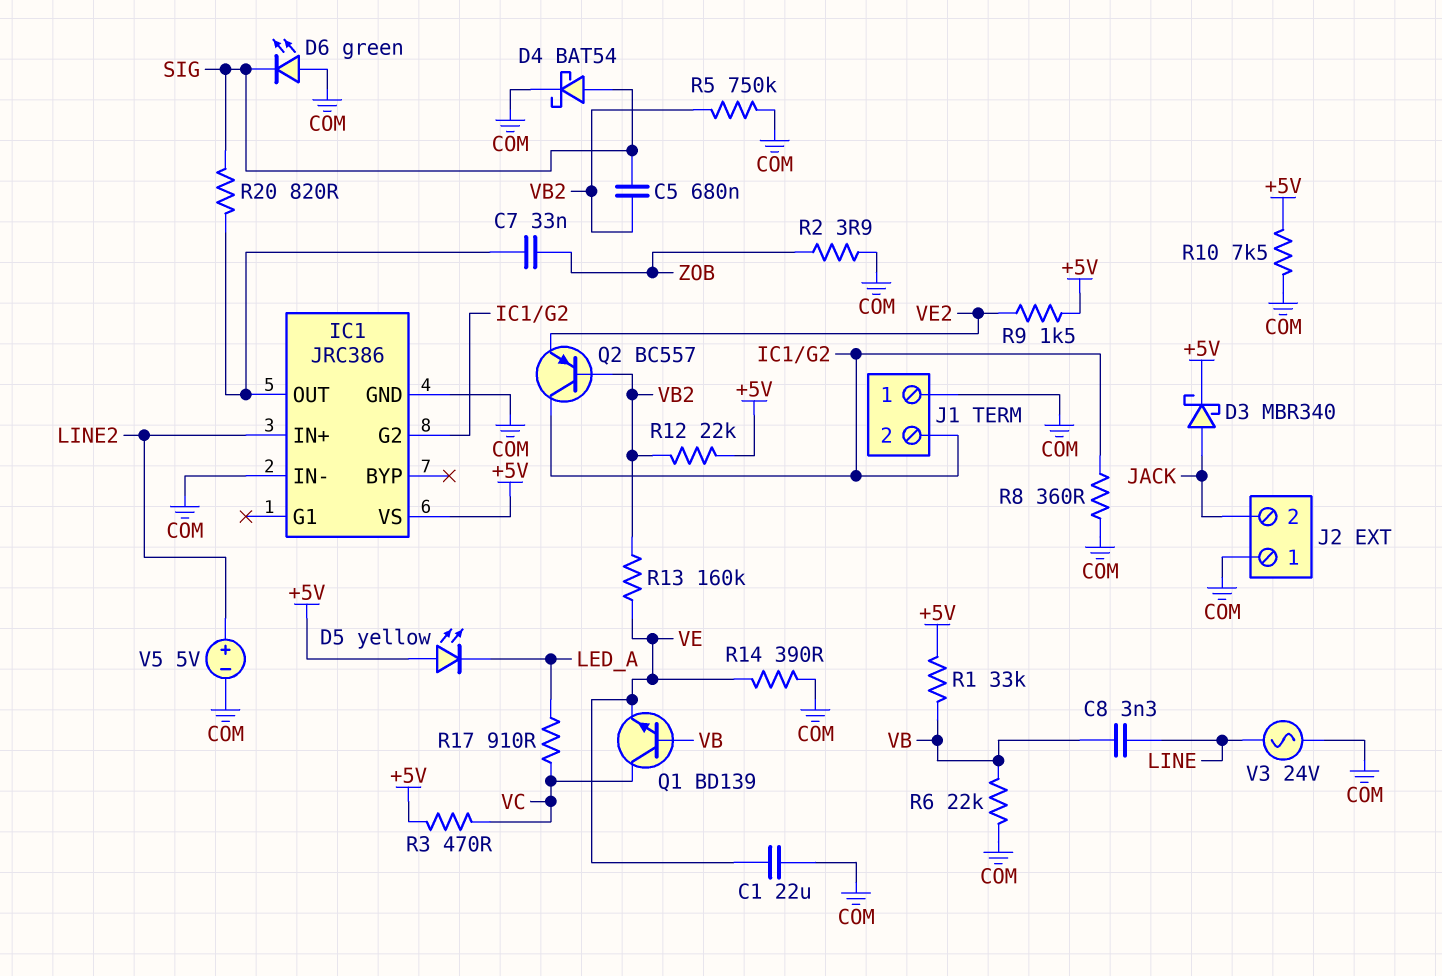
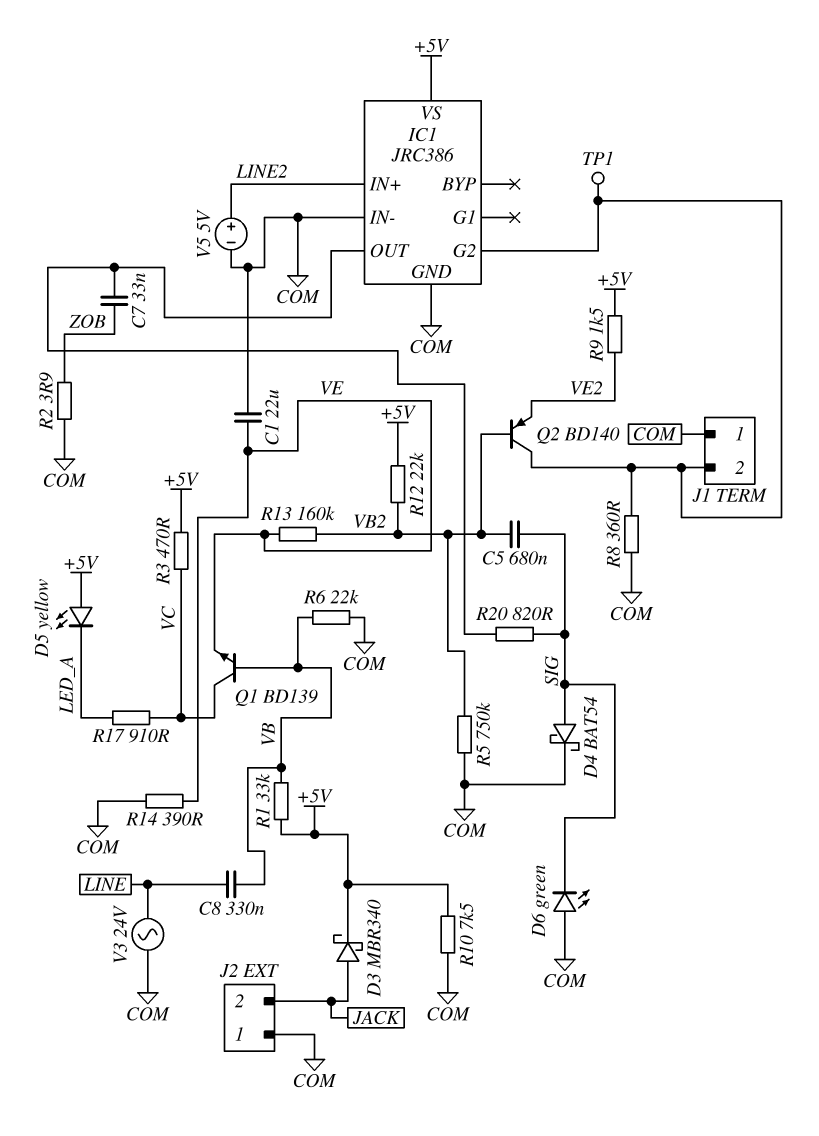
C8: 3.3nF (LINE, VB) -> 330nF (LINE, VB)
Q2: PNP BC557 (B VB2, C IC1/G2, E VE2) -> PNP BD140 (B VB2, C IC1/G2, E VE2)
TP1: none -> test point (IC1/G2)

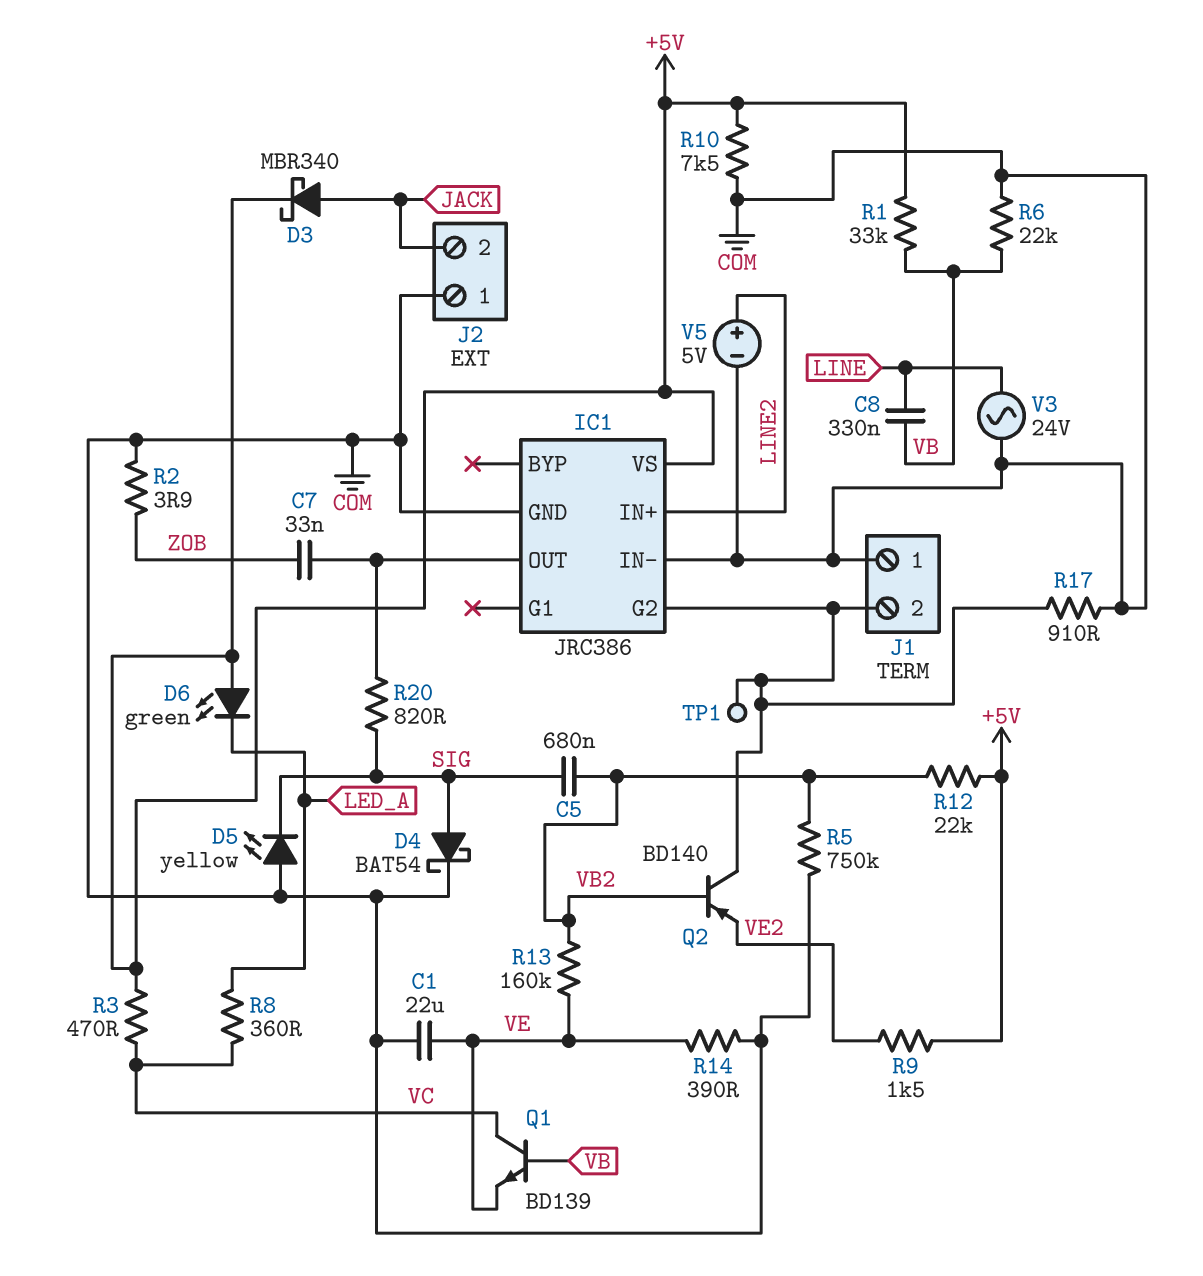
D5: LED yellow (A +5V, K LED_A) -> LED yellow (A COM, K SIG)
D6: LED green (A COM, K SIG) -> LED green (A +5V, K LED_A)
R8: 360 (COM, IC1/G2) -> 360 (LED_A, VC)
R17: 910 (LED_A, VC) -> 910 (COM, IC1/G2)

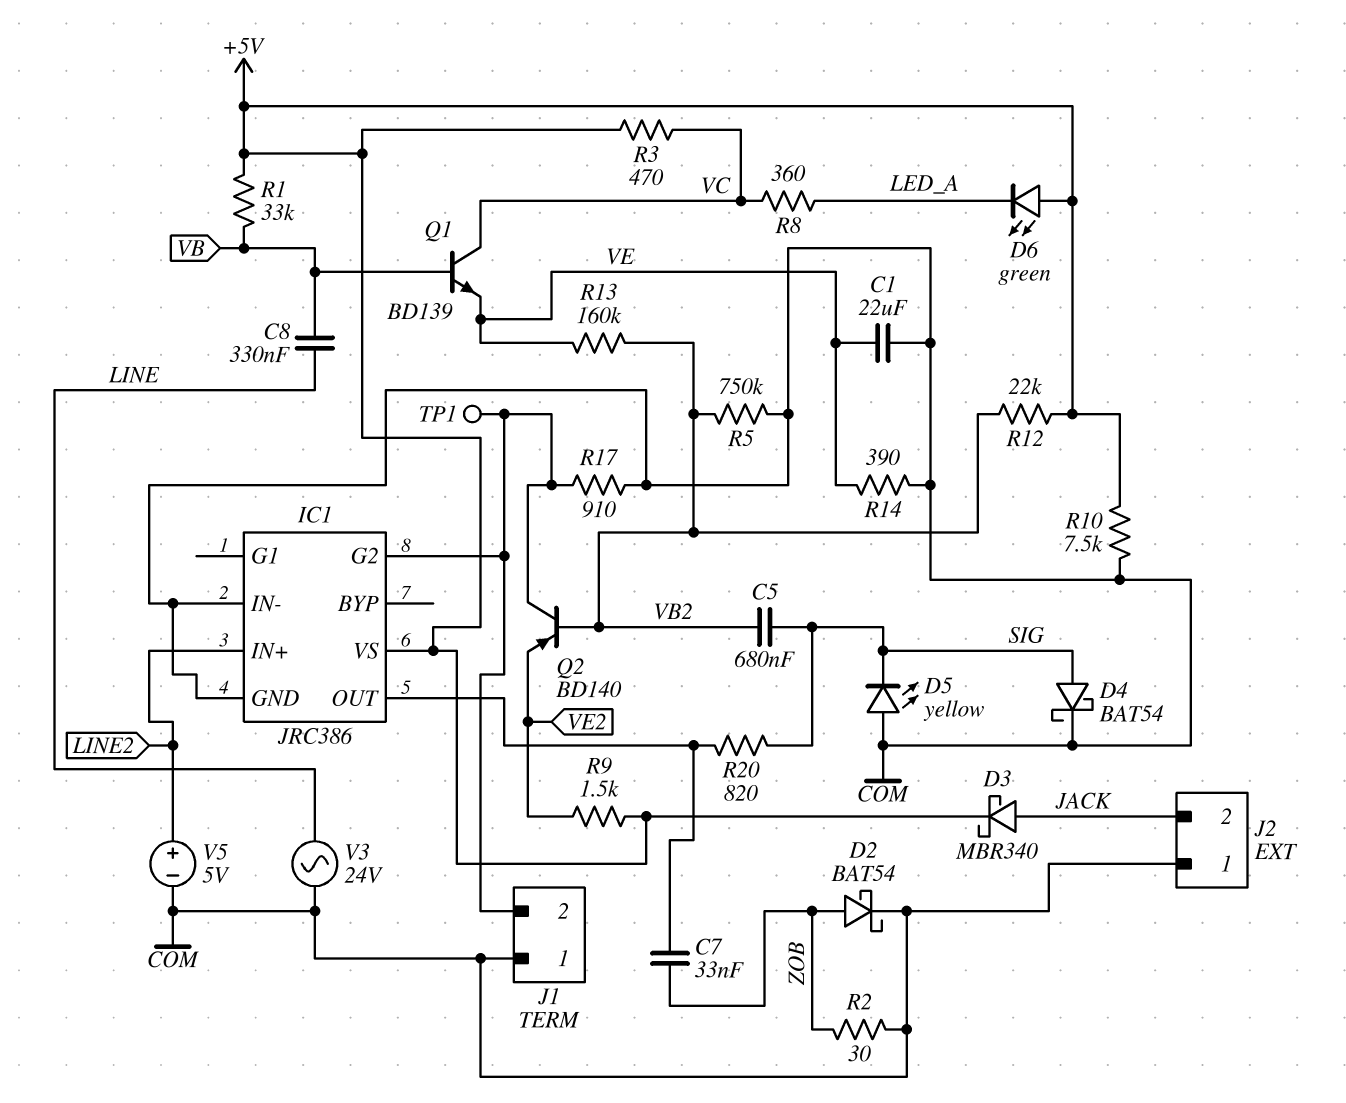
D2: none -> schottky BAT54 (A ZOB, K COM)
R2: 3.9 (COM, ZOB) -> 30 (COM, ZOB)
R6: 22k (COM, VB) -> none

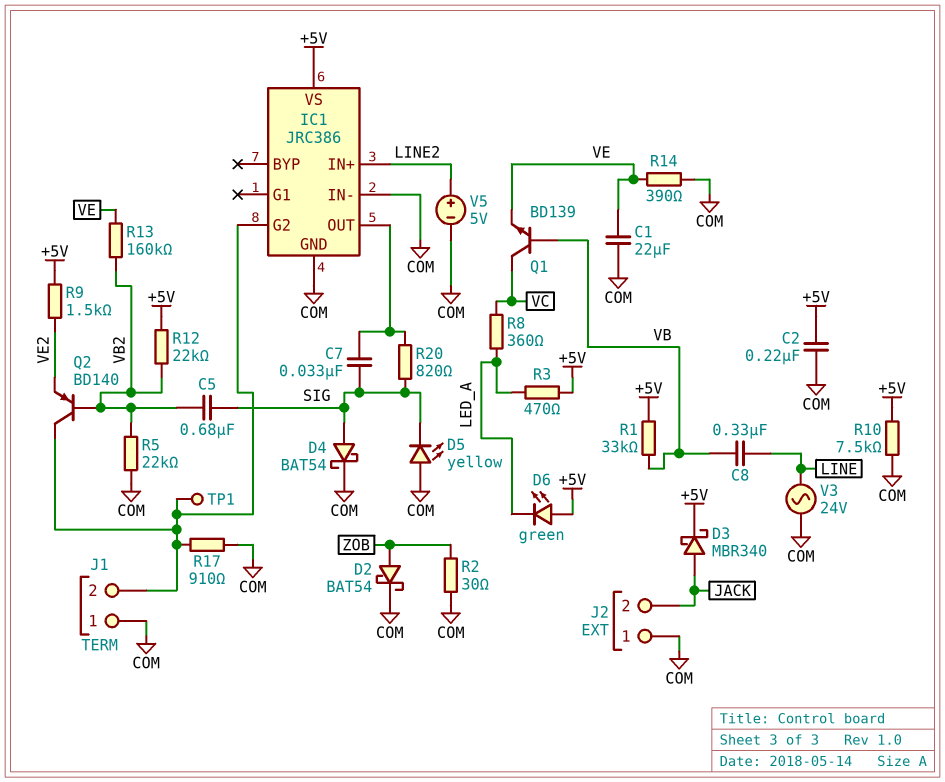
C2: none -> 220nF (+5V, COM)
C7: 33nF (IC1/OUT, ZOB) -> 33nF (IC1/OUT, SIG)
R3: 470 (+5V, VC) -> 470 (+5V, LED_A)
R5: 750k (COM, VB2) -> 22k (COM, VB2)

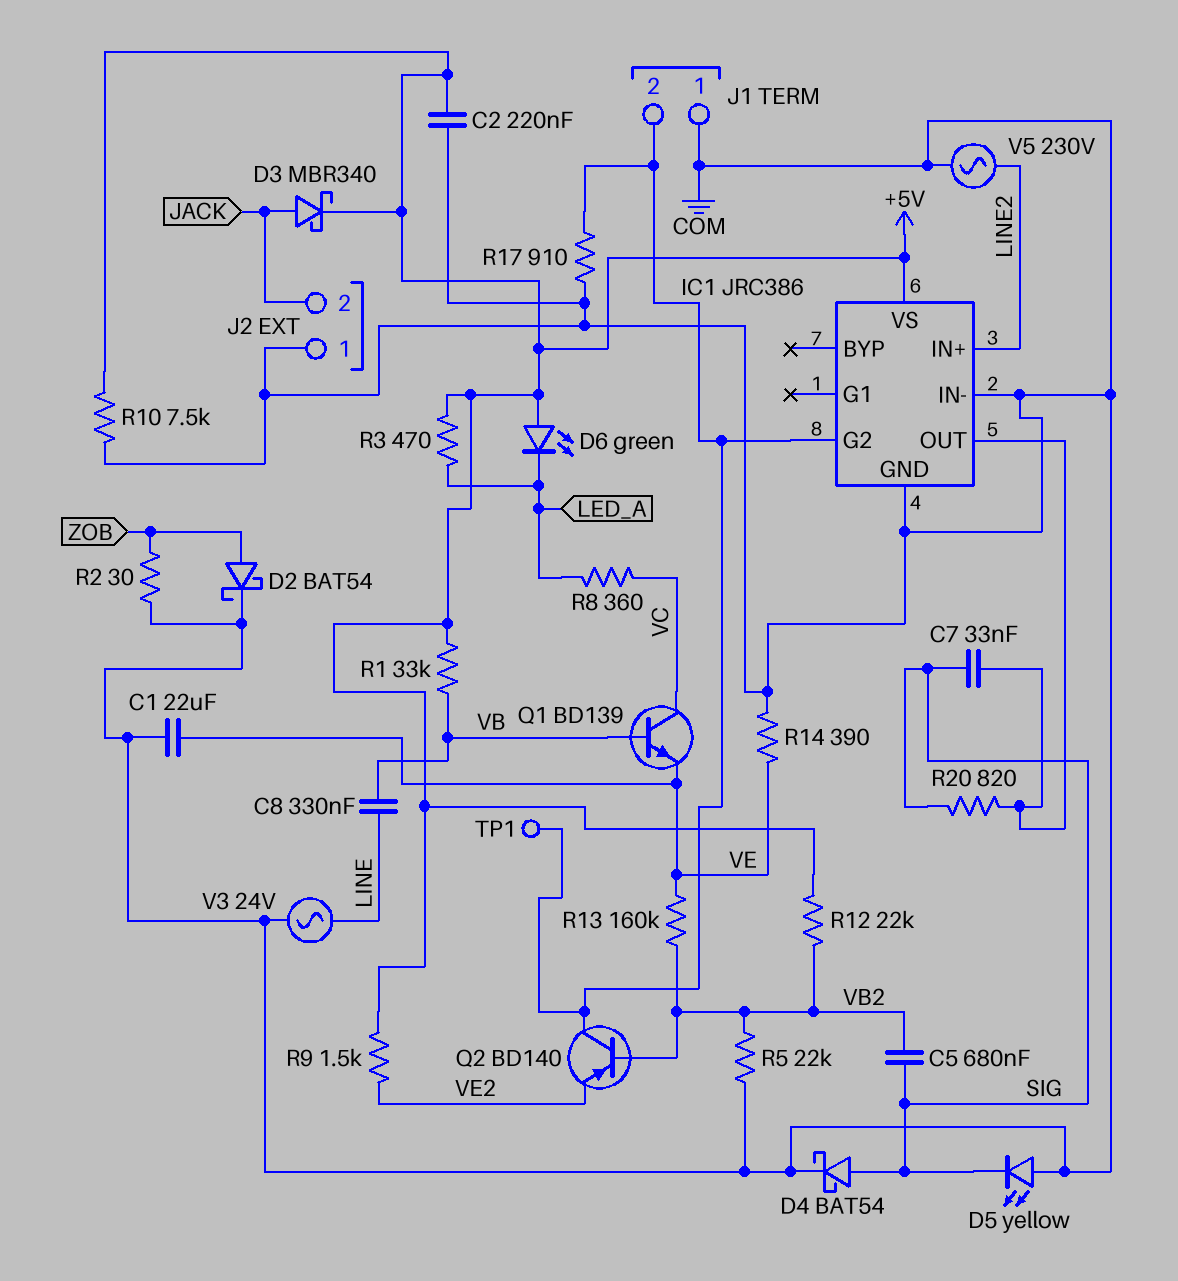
V5: 5V (plus LINE2, minus COM) -> AC 230V (COM, LINE2)

